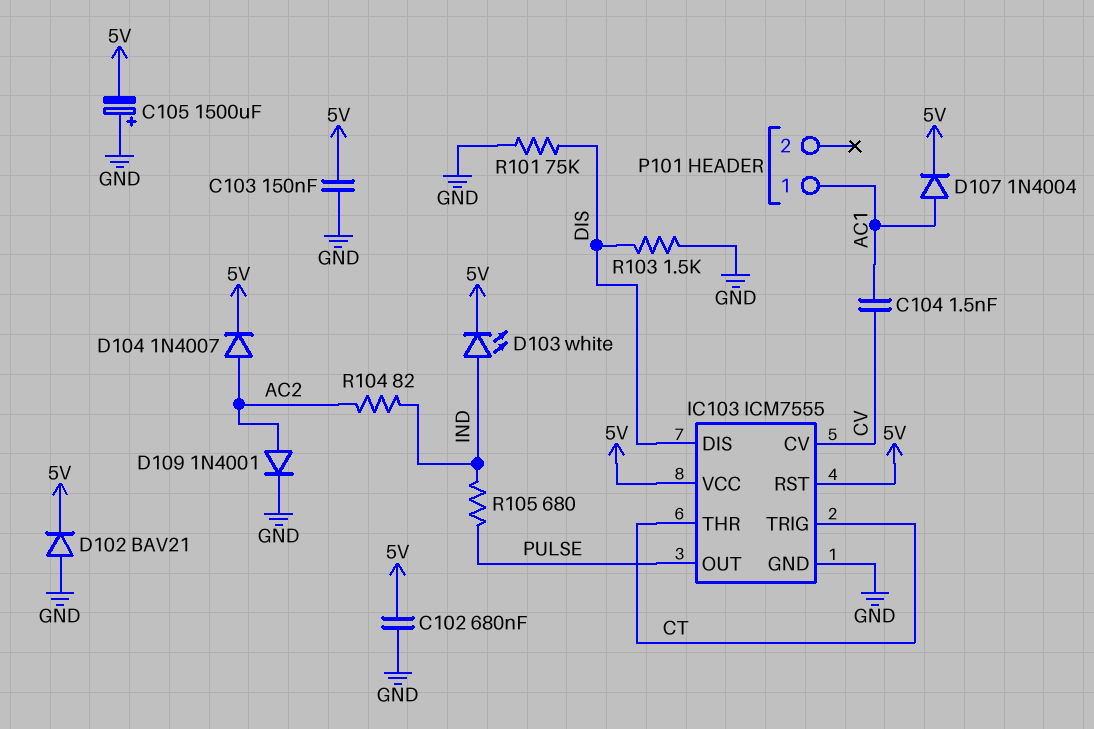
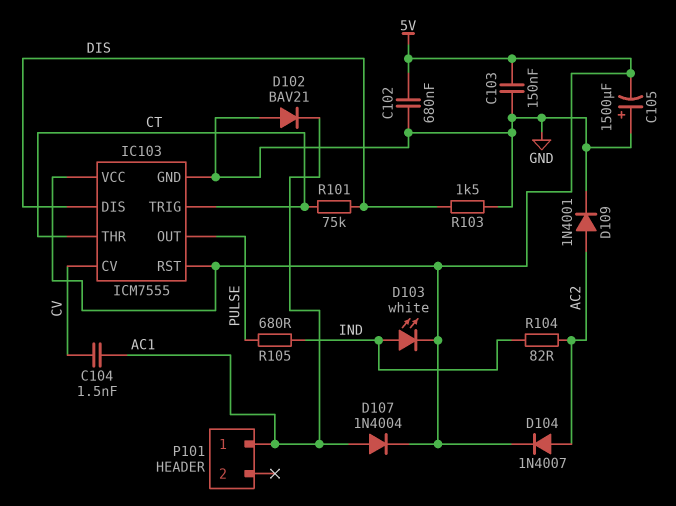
D102: diode BAV21 (A GND, K 5V) -> diode BAV21 (A GND, K AC1)
R101: 75k (DIS, GND) -> 75k (CT, DIS)

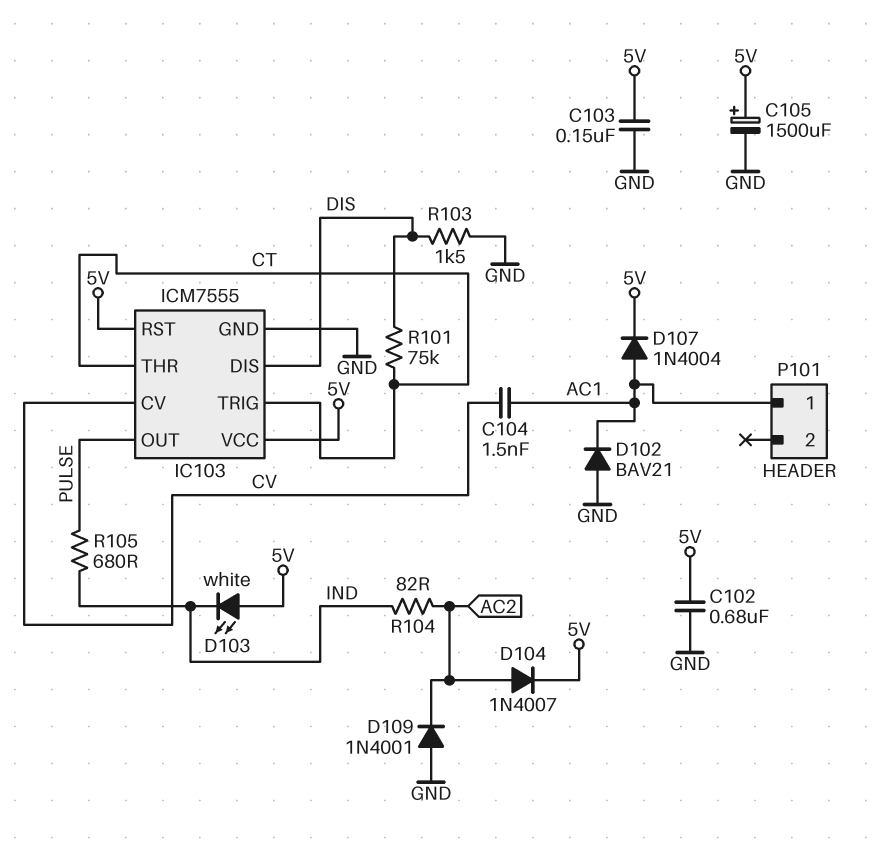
C105: 1500uF (plus GND, minus 5V) -> 1500uF (plus 5V, minus GND)
D103: LED white (A IND, K 5V) -> LED white (A 5V, K IND)
D109: diode 1N4001 (A AC2, K GND) -> diode 1N4001 (A GND, K AC2)

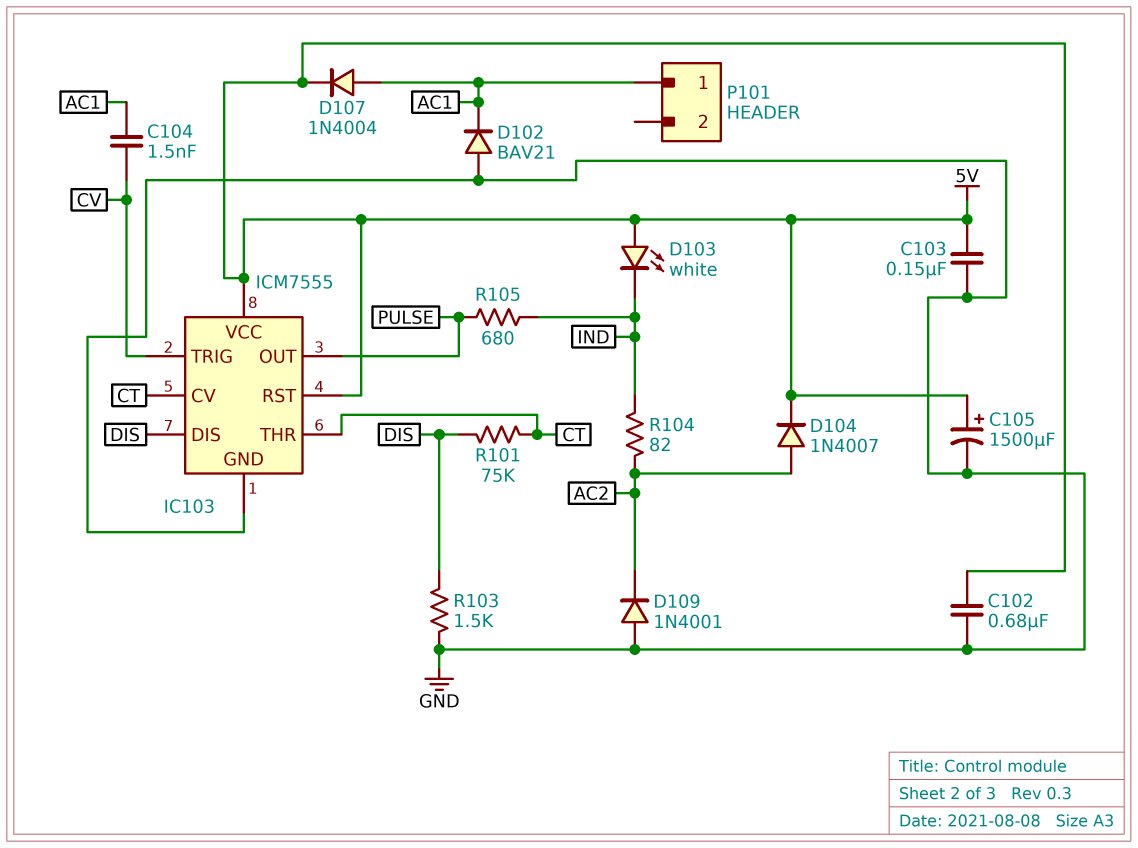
IC103 pin CV: CV -> CT
IC103 pin TRIG: CT -> CV

